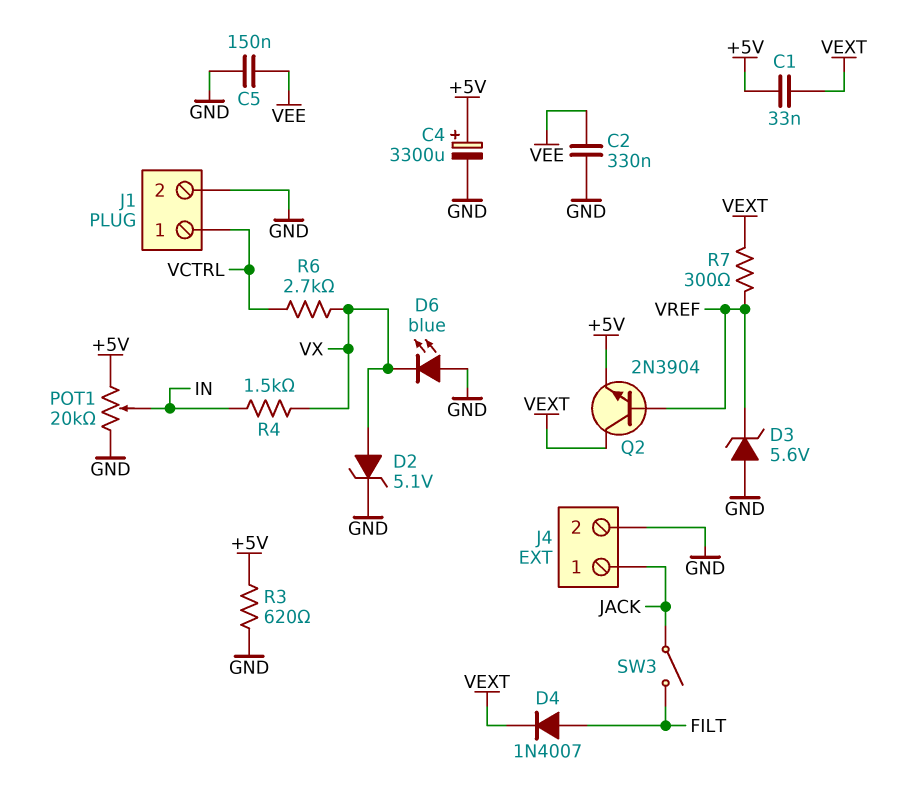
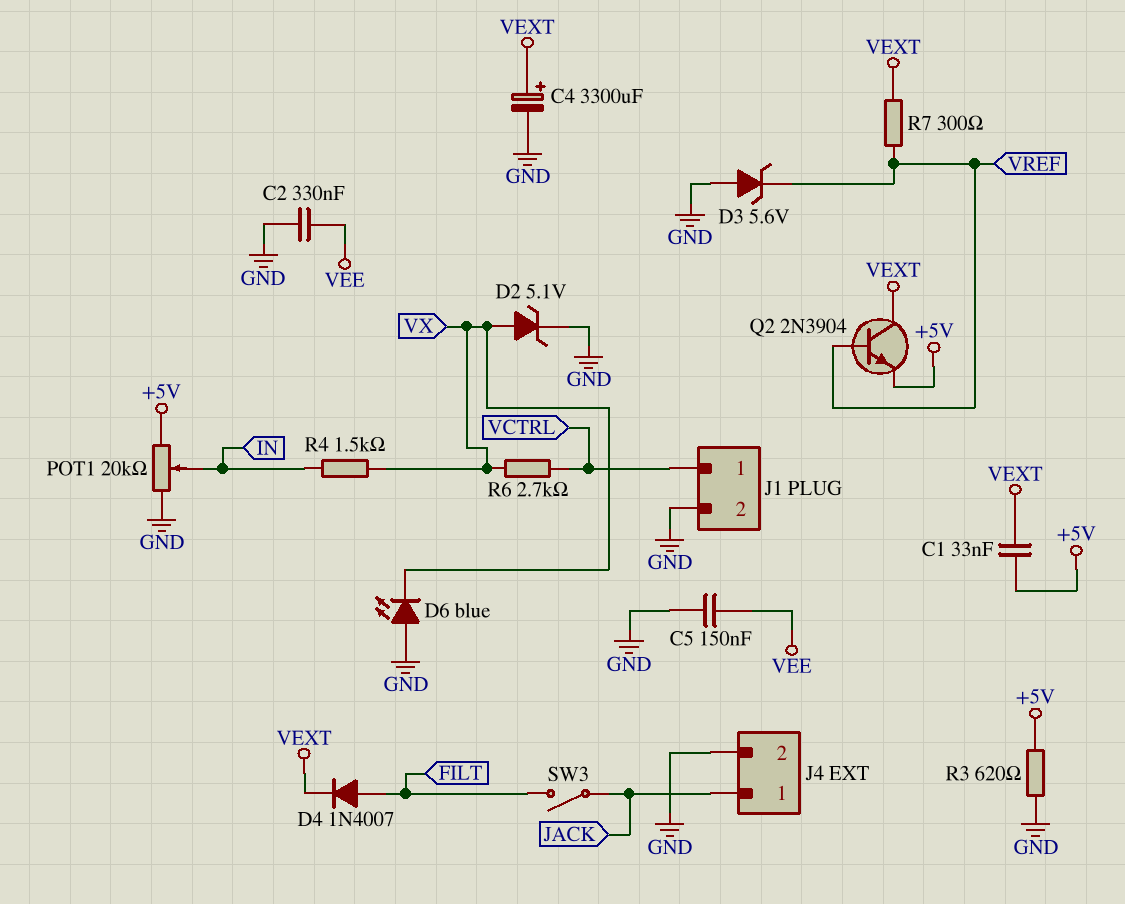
C4: 3300uF (plus +5V, minus GND) -> 3300uF (plus VEXT, minus GND)

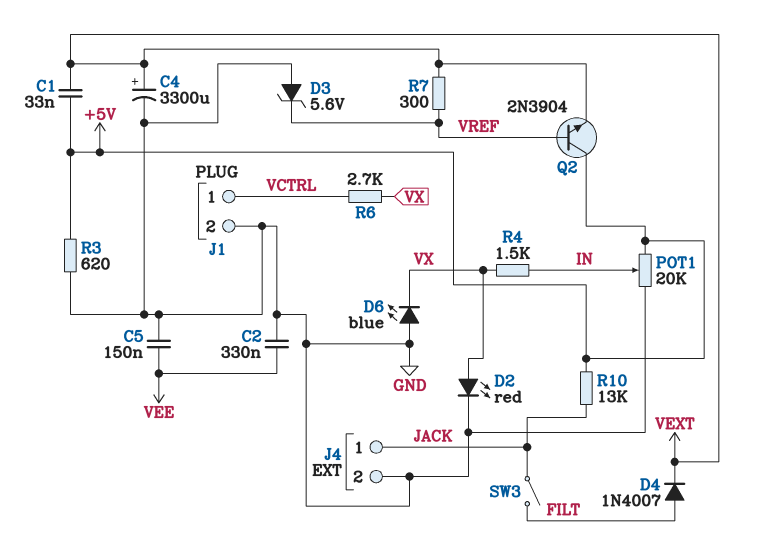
D2: zener 5.1V (A VX, K GND) -> LED red (A VX, K GND)
Q2: NPN 2N3904 (B VREF, C VEXT, E +5V) -> NPN 2N3904 (B VREF, C +5V, E VEXT)
R10: none -> 13k (+5V, JACK)

